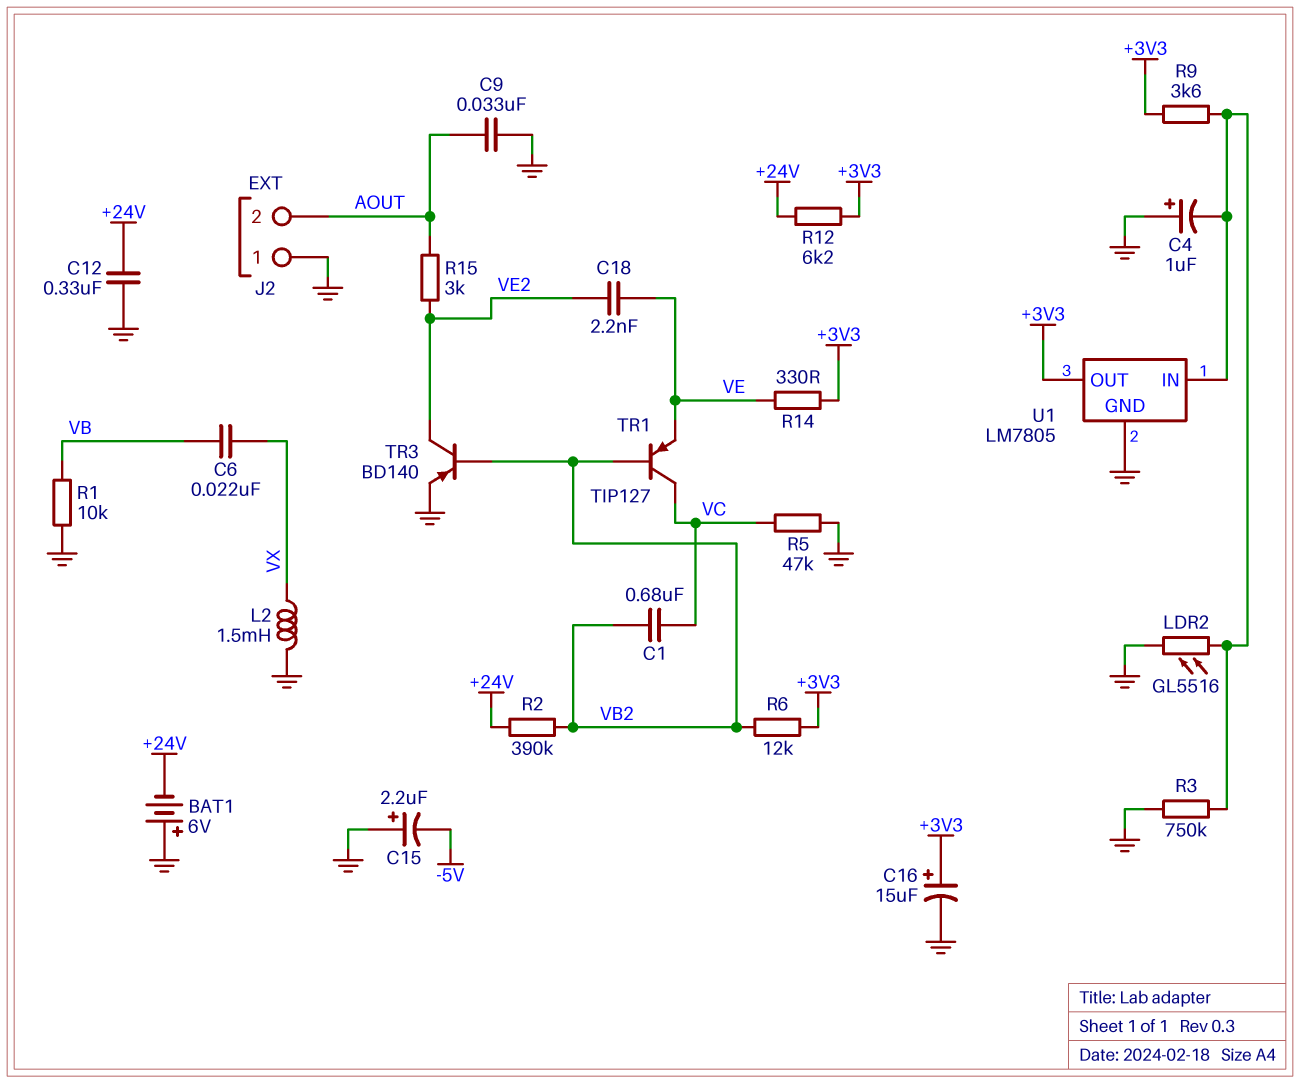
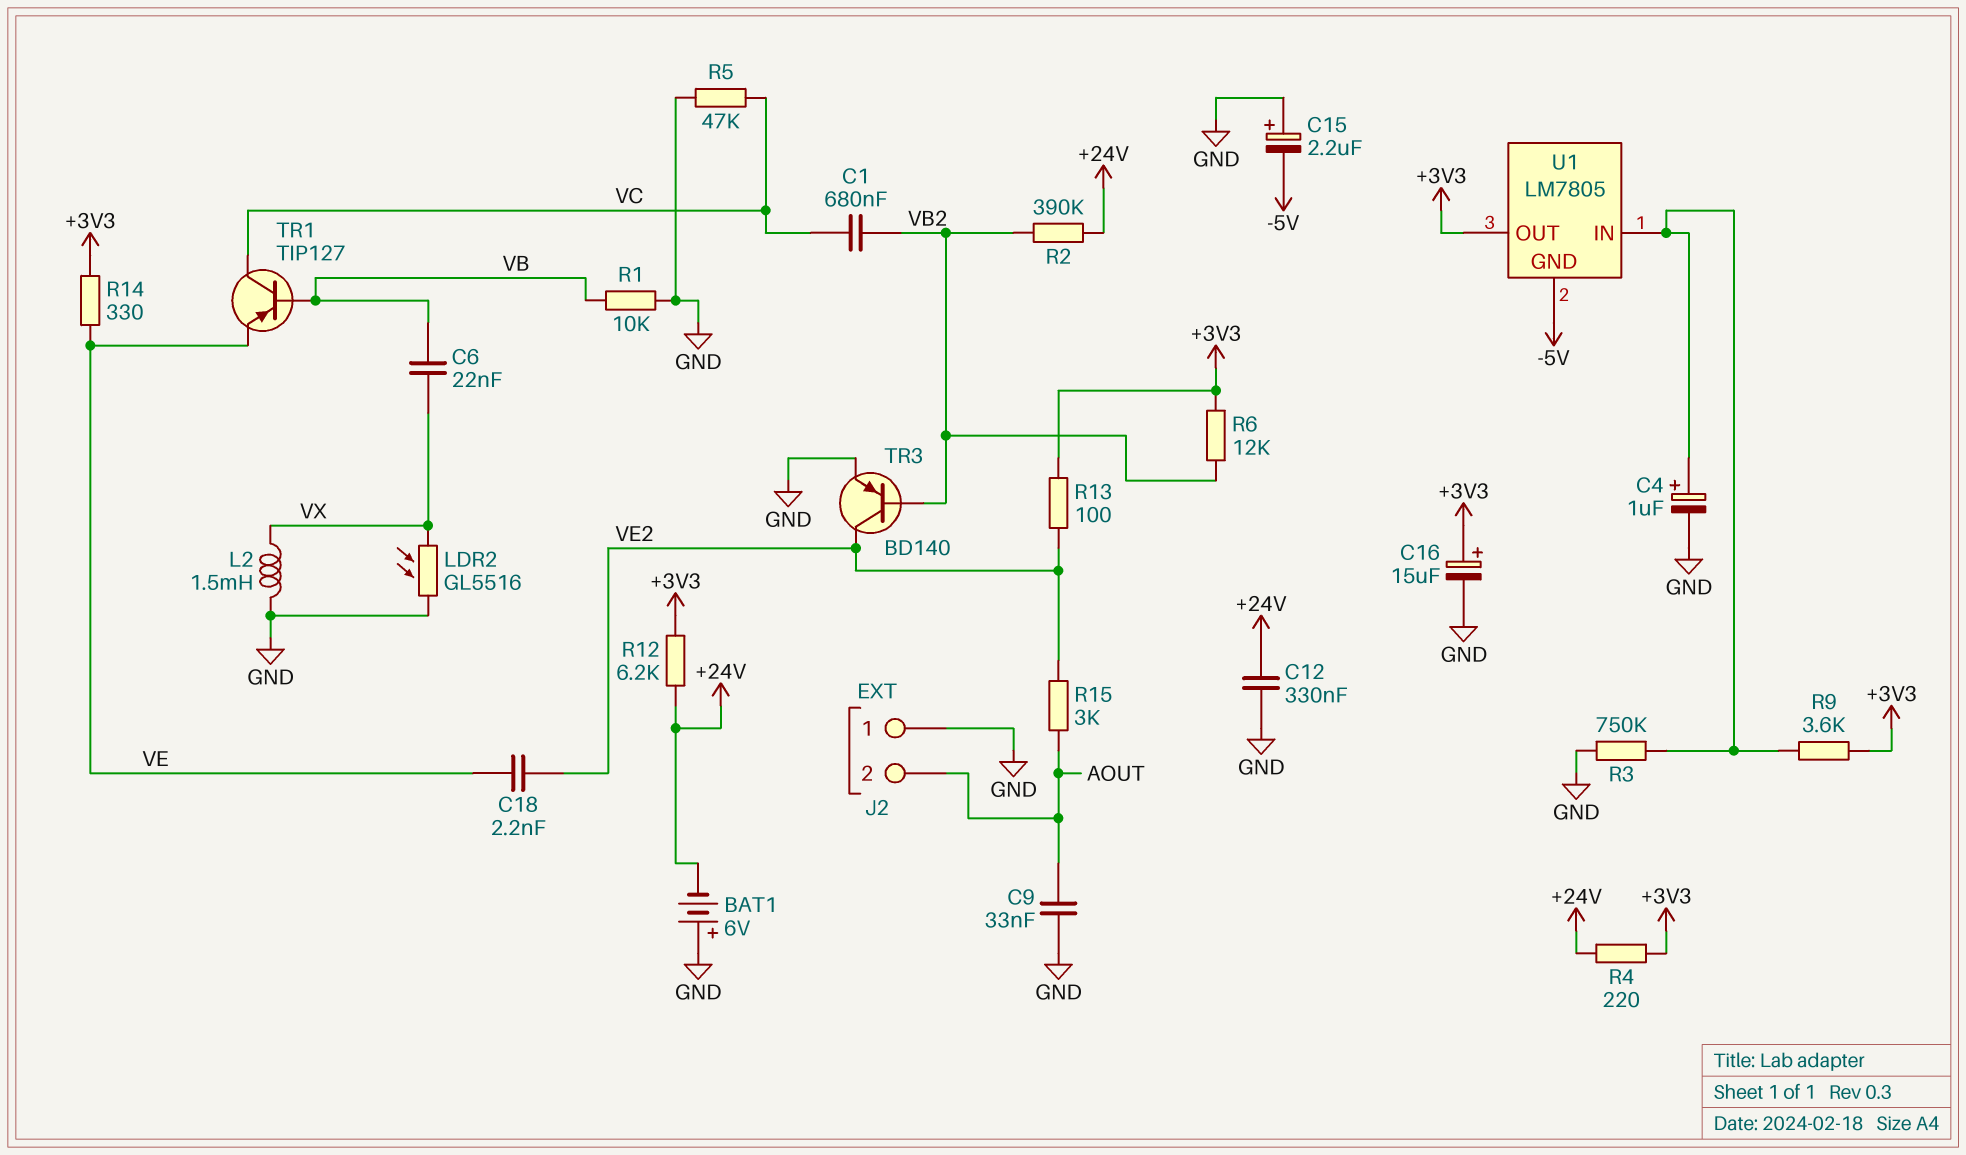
C4: 1uF (plus GND, minus U1/IN) -> 1uF (plus U1/IN, minus GND)
LDR2: GL5516 (GND, U1/IN) -> GL5516 (GND, VX)
R4: none -> 220 (+3V3, +24V)
R13: none -> 100 (+3V3, VE2)
TR1: PNP TIP127 (B VB2, C VC, E VE) -> PNP TIP127 (B VB, C VC, E VE)
U1 pin GND: GND -> -5V

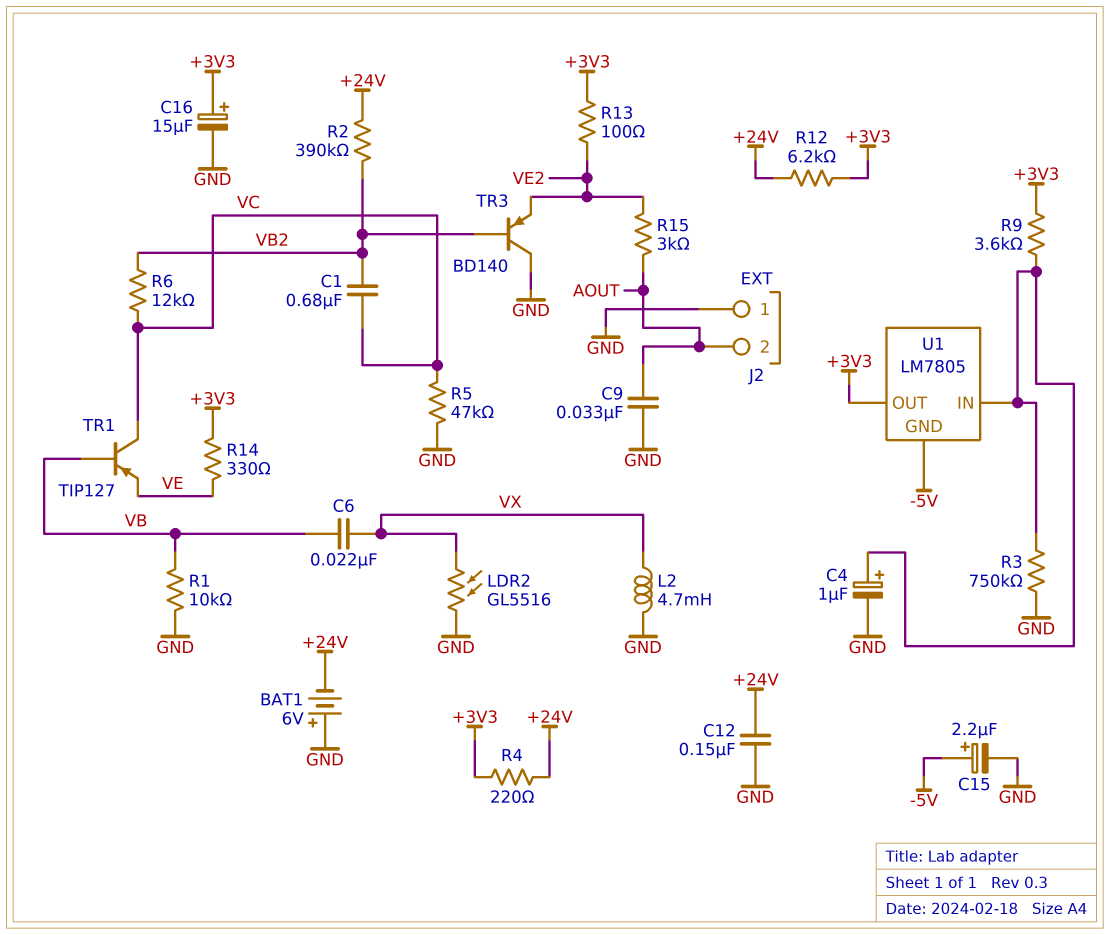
C12: 330nF (+24V, GND) -> 150nF (+24V, GND)
C15: 2.2uF (plus GND, minus -5V) -> 2.2uF (plus -5V, minus GND)
C18: 2.2nF (VE, VE2) -> none
L2: 1.5mH (GND, VX) -> 4.7mH (GND, VX)
R6: 12k (+3V3, VB2) -> 12k (VB2, VC)
TR3: PNP BD140 (B VB2, C VE2, E GND) -> PNP BD140 (B VB2, C GND, E VE2)

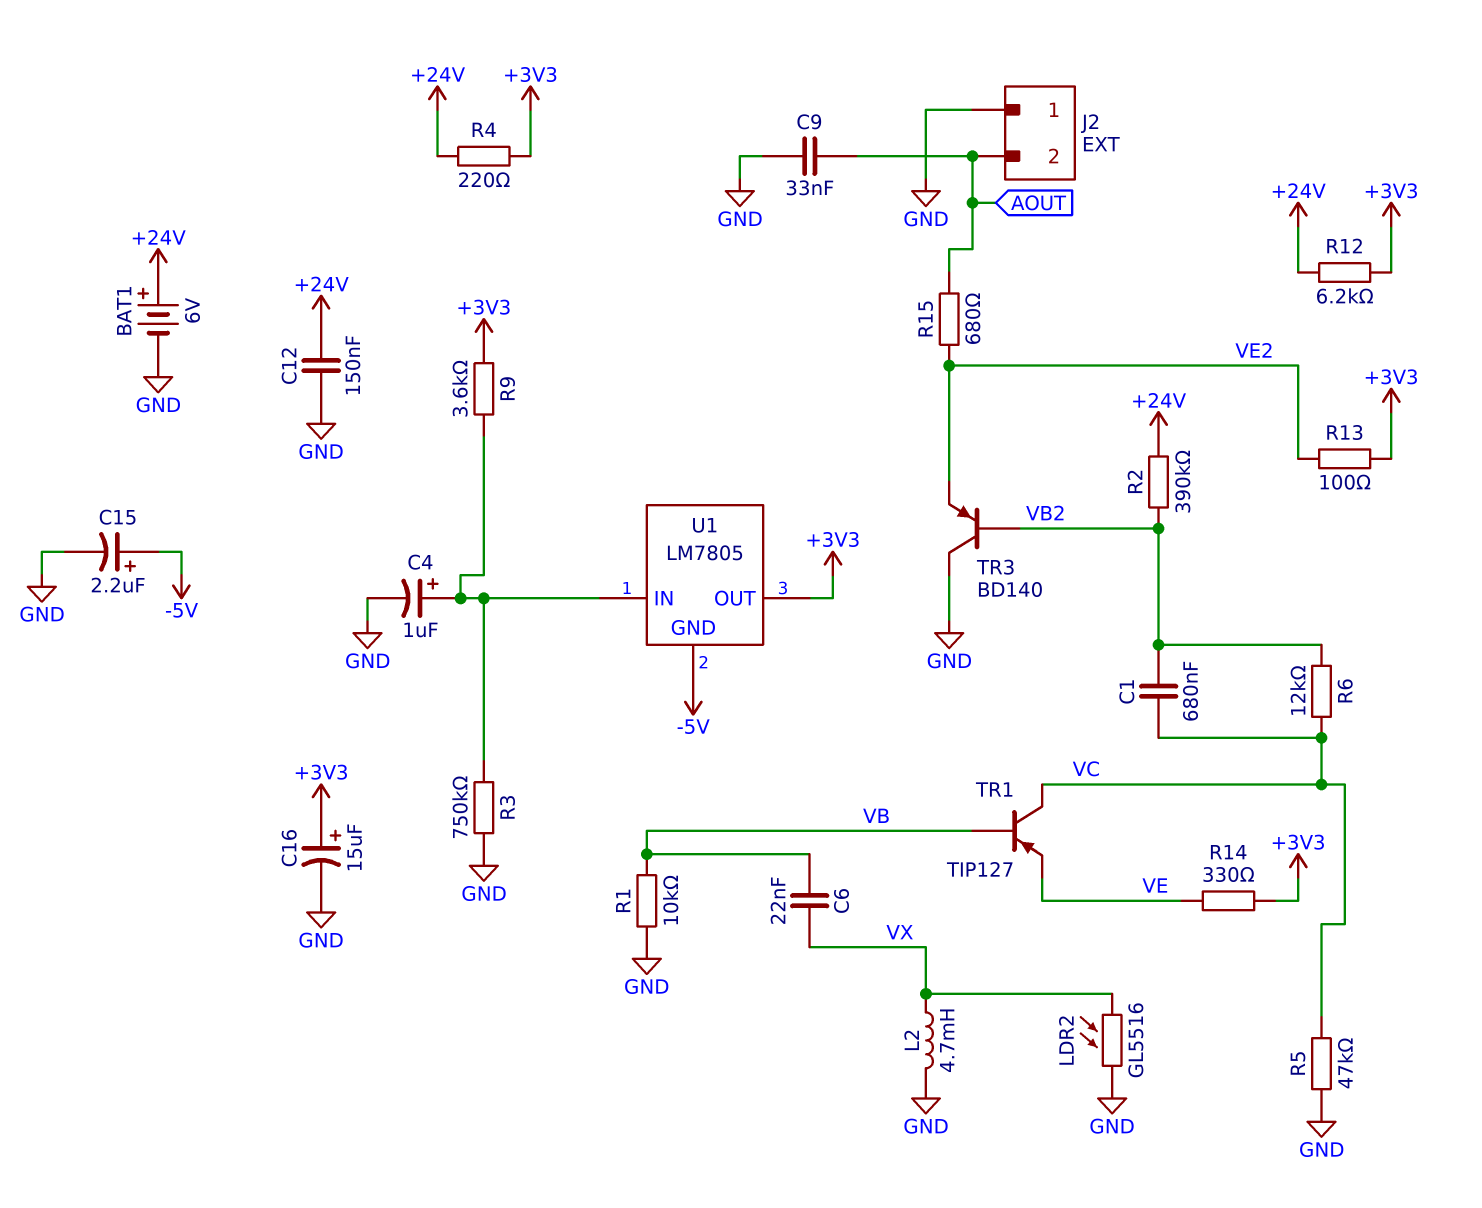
BAT1: 6V (plus GND, minus +24V) -> 6V (plus +24V, minus GND)
R15: 3k (AOUT, VE2) -> 680 (AOUT, VE2)

